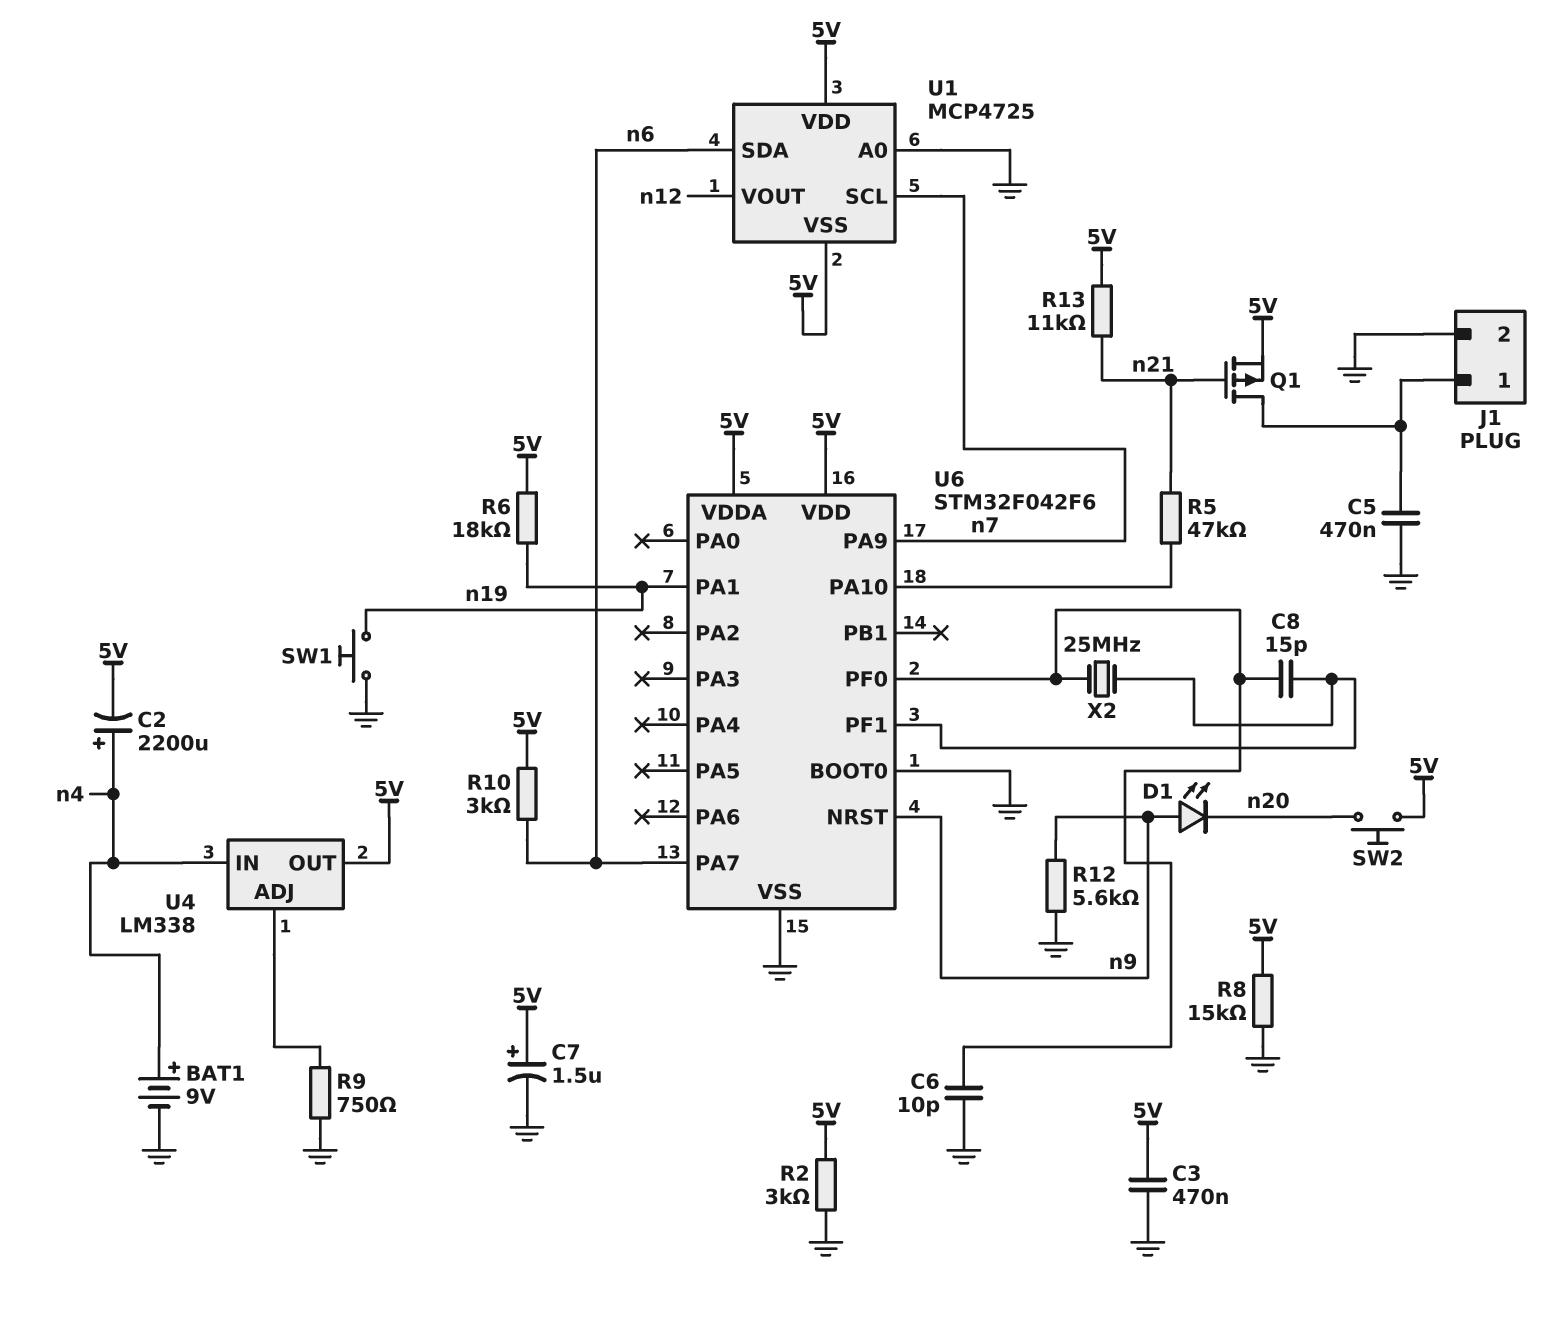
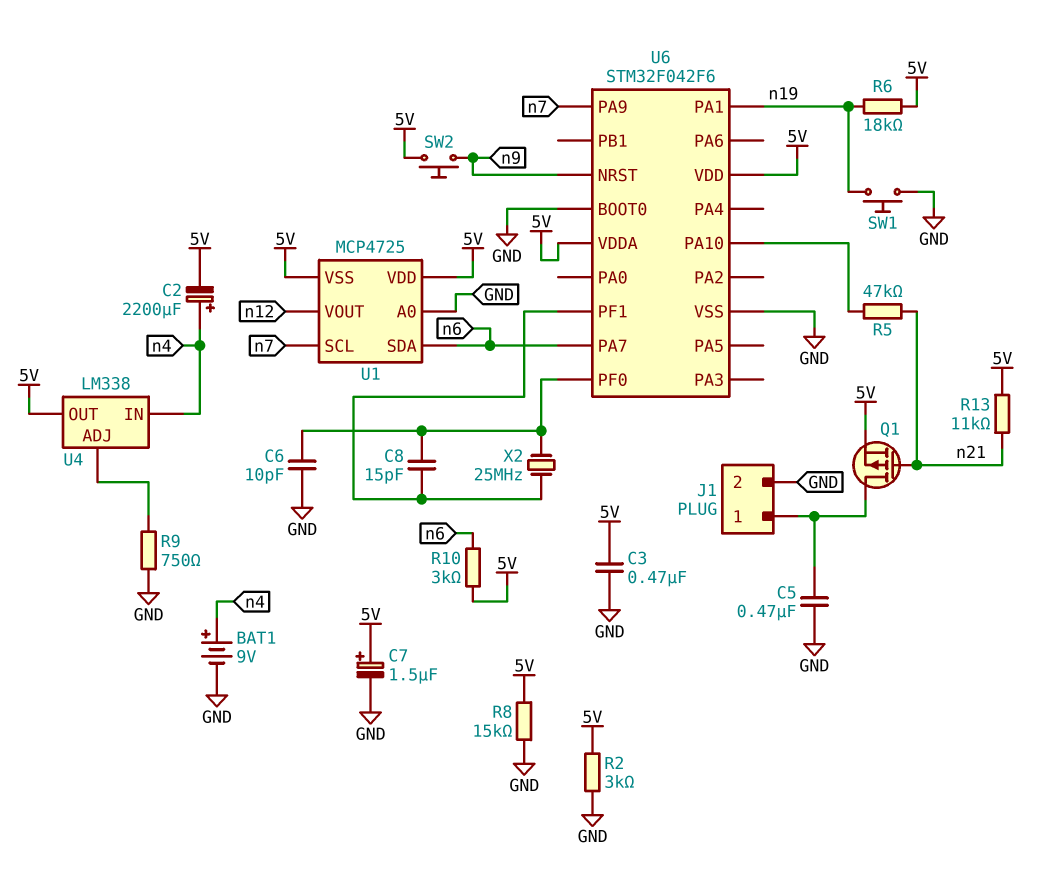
D1: LED (A n9, K n20) -> none
R12: 5.6k (GND, n9) -> none
SW2: button (5V, n20) -> button (5V, n9)

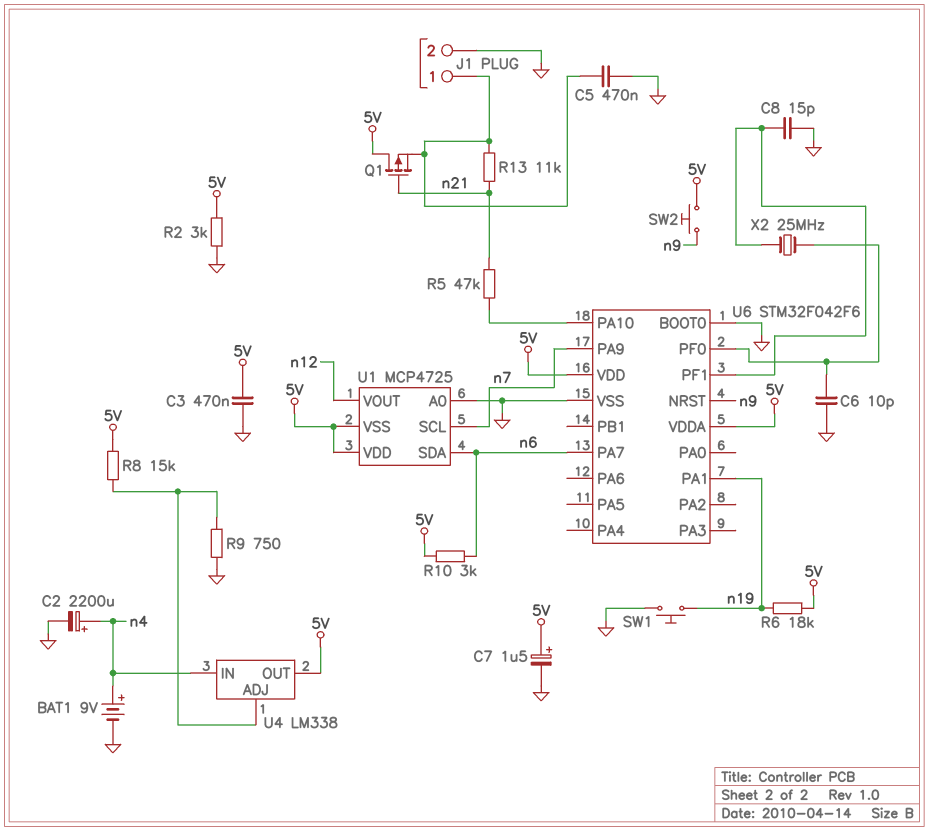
C2: 2200uF (plus n4, minus 5V) -> 2200uF (plus n4, minus GND)
C8: 15pF (U6/PF0, U6/PF1) -> 15pF (GND, U6/PF1)
Q1: PMOS (G n21, D J1/1, S 5V) -> PMOS (G n21, D 5V, S J1/1)
R8: 15k (5V, GND) -> 15k (5V, U4/ADJ)
R13: 11k (5V, n21) -> 11k (J1/1, n21)

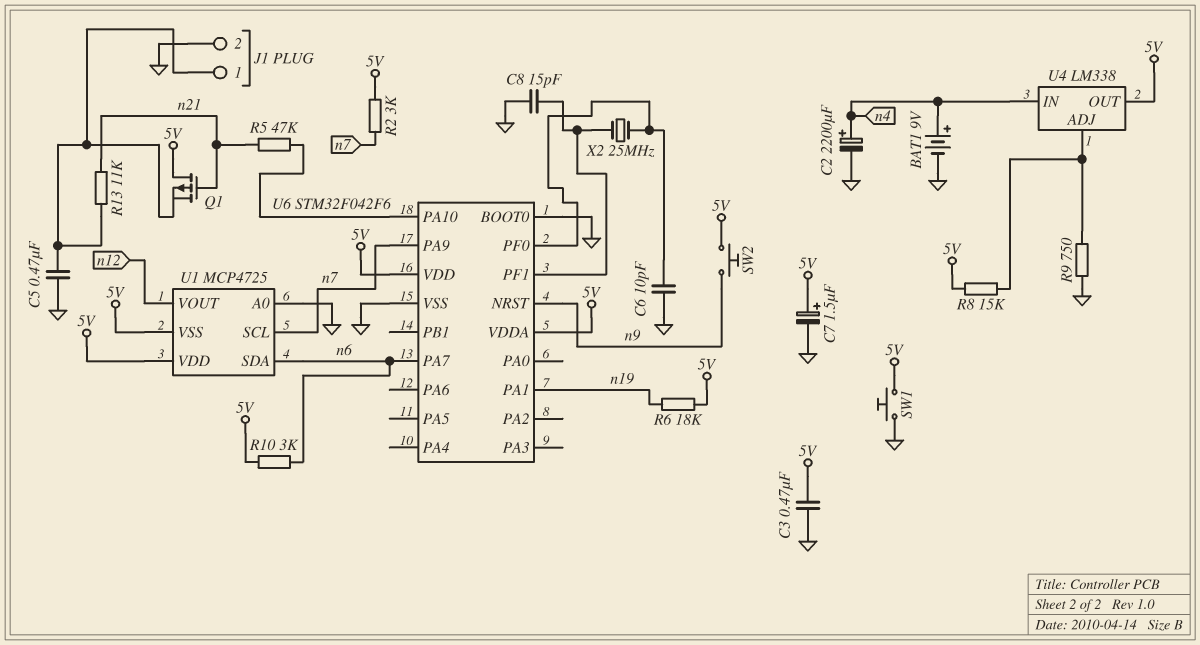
R2: 3k (5V, GND) -> 3k (5V, n7)
SW1: button (GND, n19) -> button (5V, GND)

